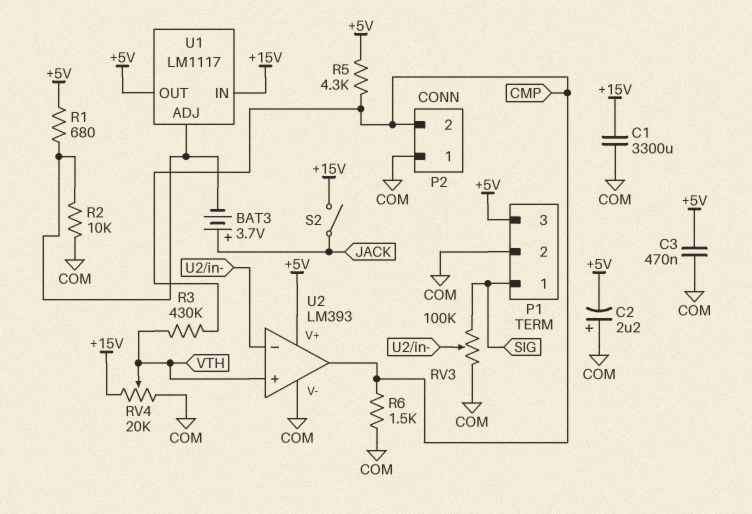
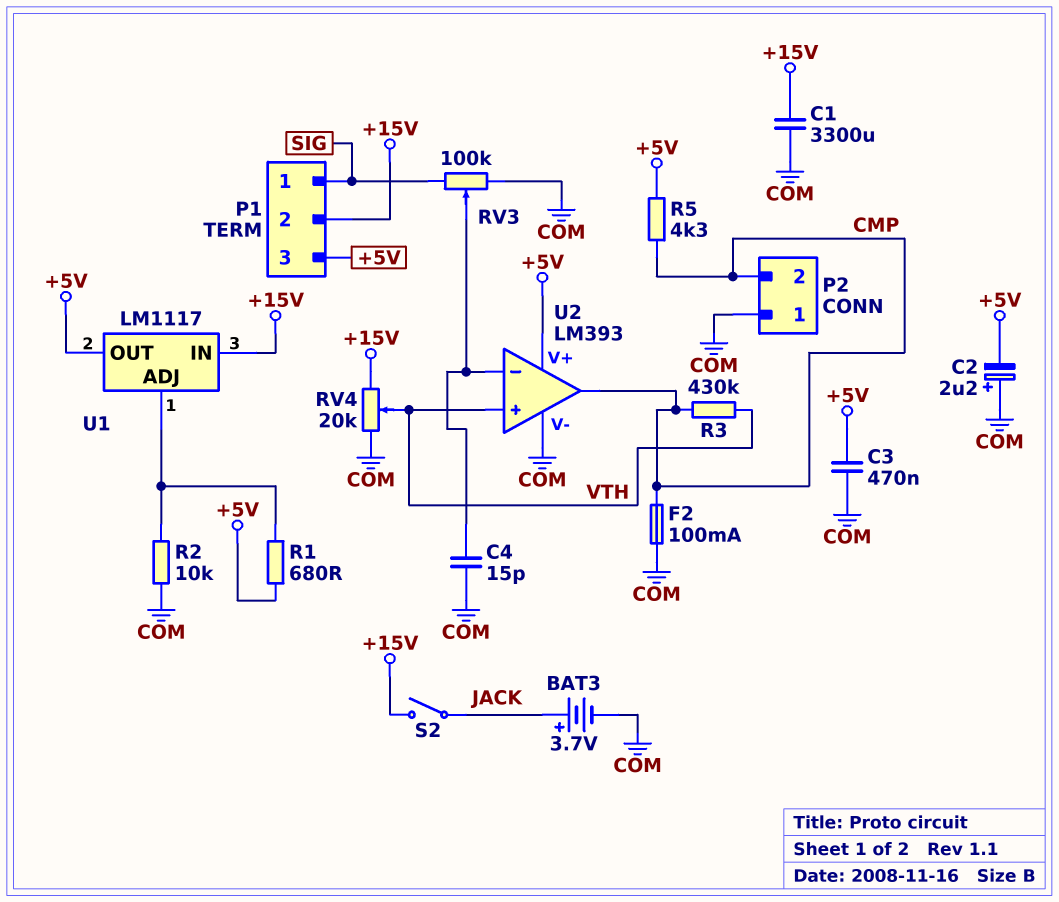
BAT3: 3.7V (plus JACK, minus U1/ADJ) -> 3.7V (plus JACK, minus COM)
C4: none -> 15pF (COM, U2/in-)
F2: none -> 100mA (CMP, COM)
P1 pin 2: COM -> +15V
R6: 1.5k (CMP, COM) -> none

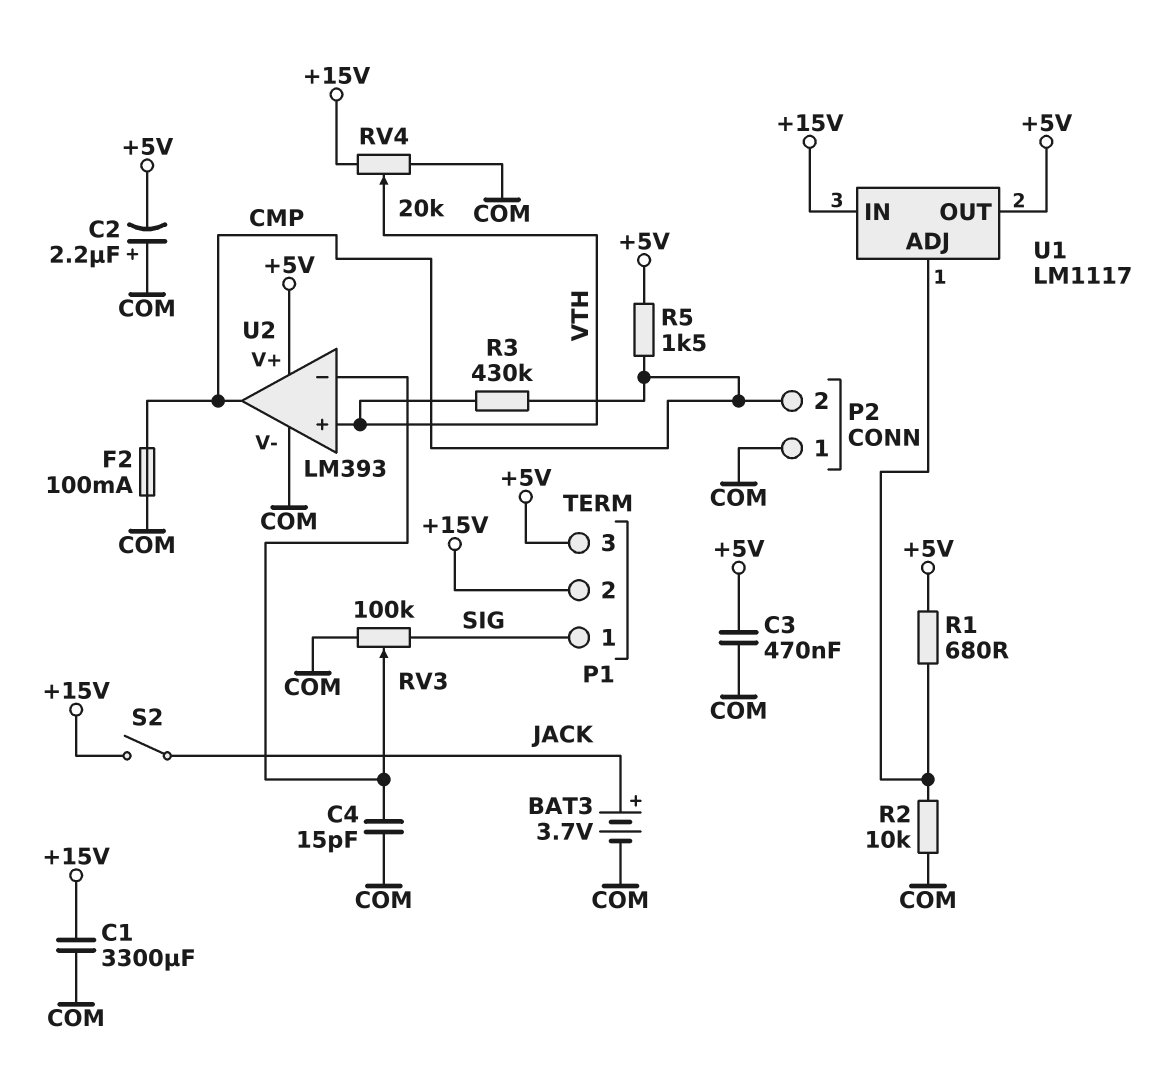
R5: 4.3k (+5V, CMP) -> 1.5k (+5V, CMP)

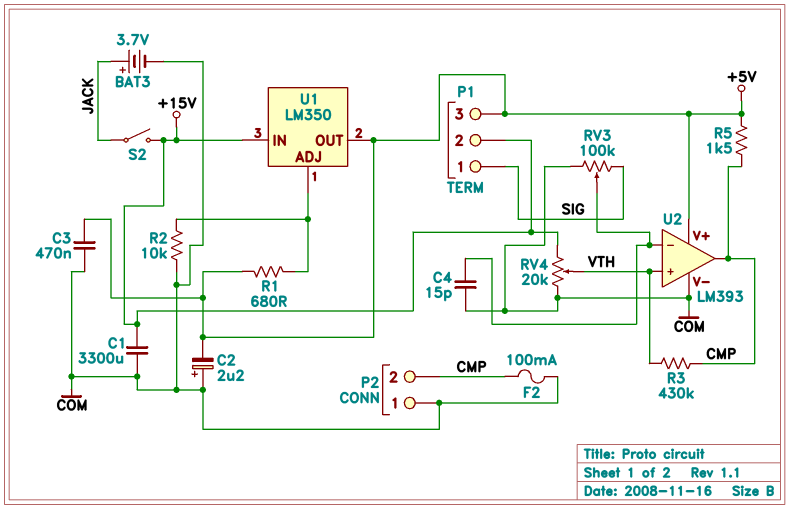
U1: LM1117 -> LM350

